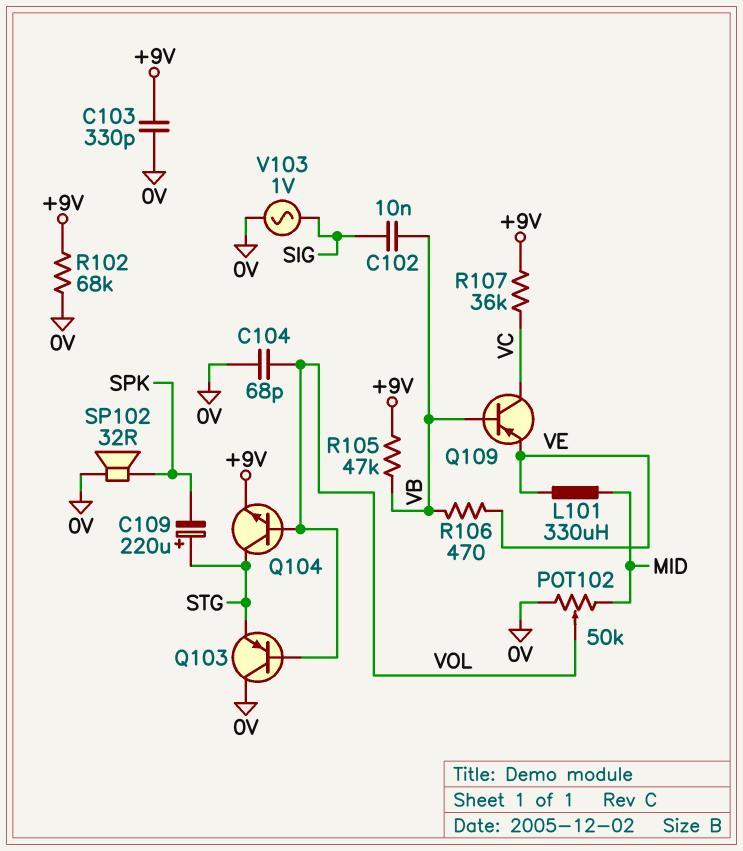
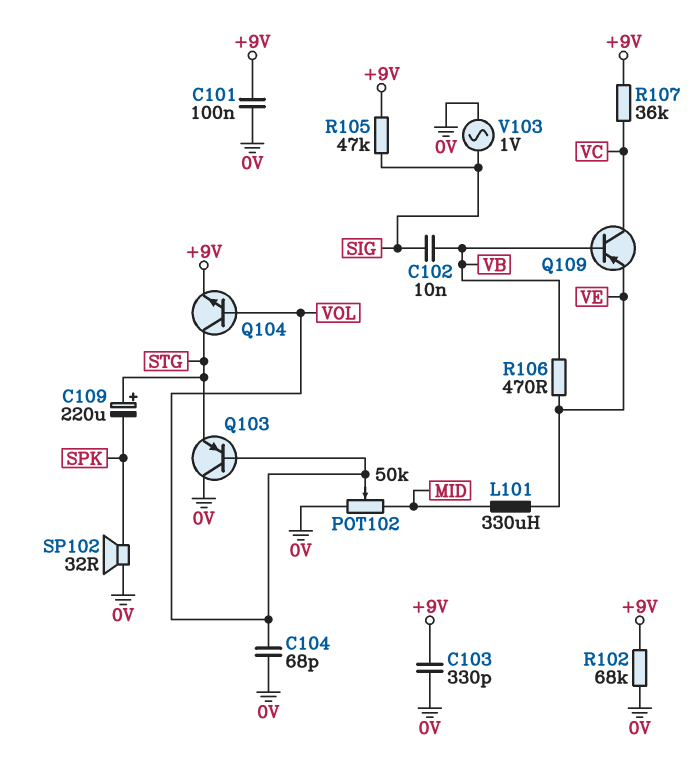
C101: none -> 100nF (+9V, 0V)
R105: 47k (+9V, VB) -> 47k (+9V, SIG)

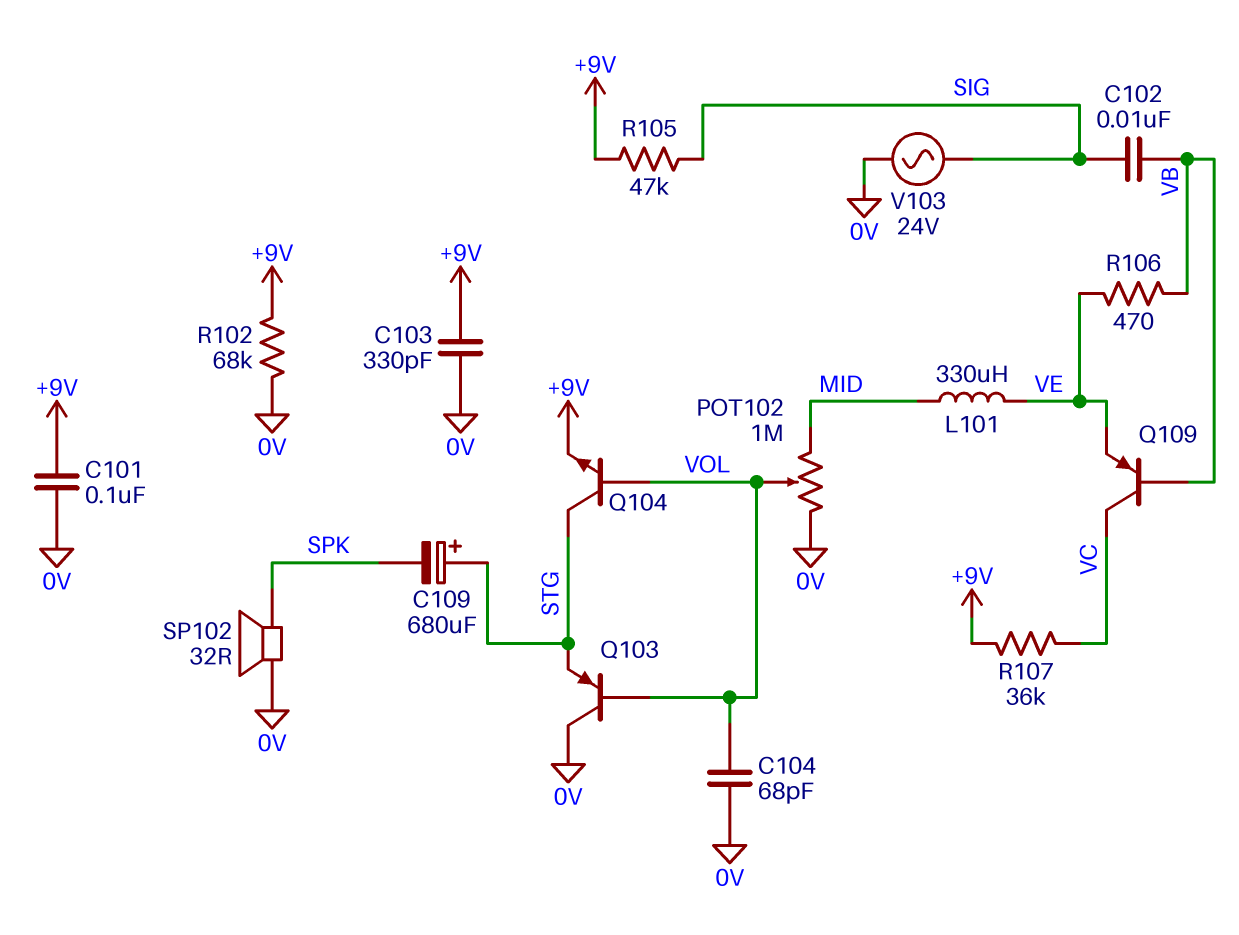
C109: 220uF (plus STG, minus SPK) -> 680uF (plus STG, minus SPK)
POT102: 50k (0V, MID, wiper VOL) -> 1M (0V, MID, wiper VOL)
V103: AC 1V (0V, SIG) -> AC 24V (0V, SIG)

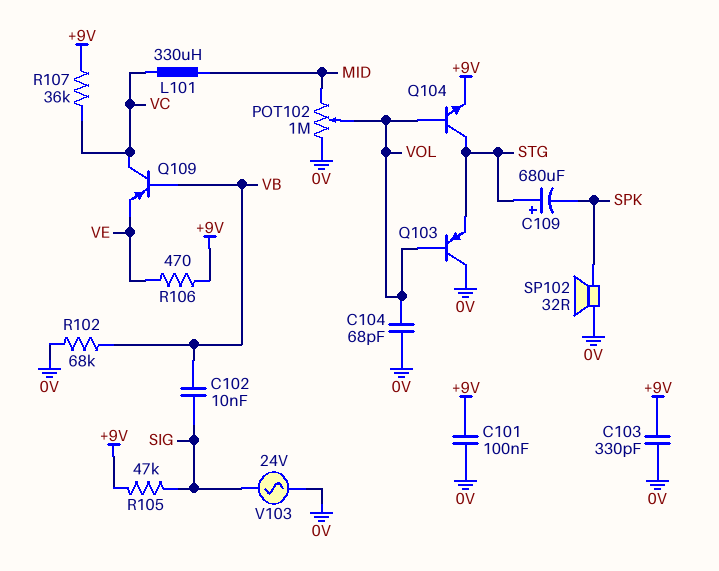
L101: 330uH (MID, VE) -> 330uH (MID, VC)
R102: 68k (+9V, 0V) -> 68k (0V, VB)
R106: 470 (VB, VE) -> 470 (+9V, VE)

